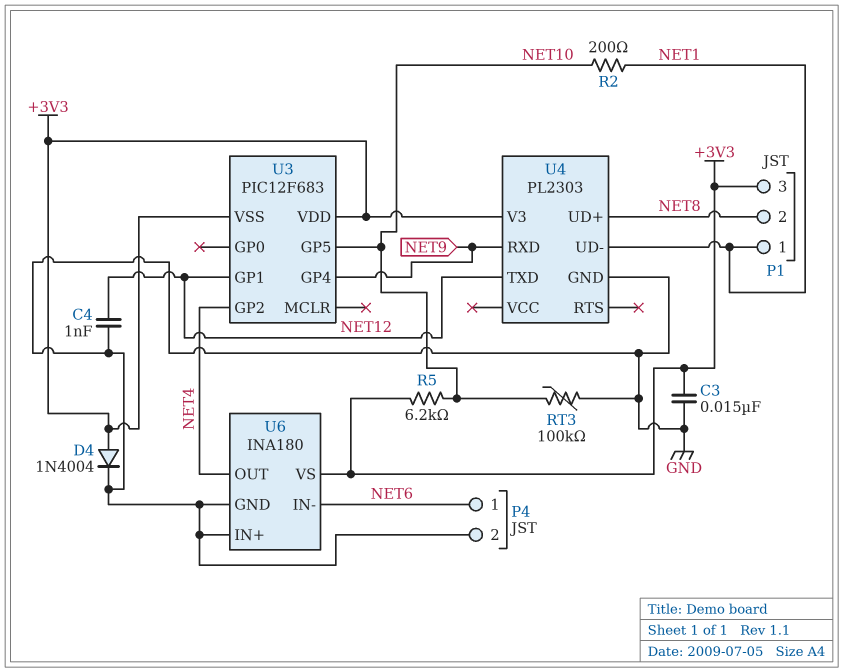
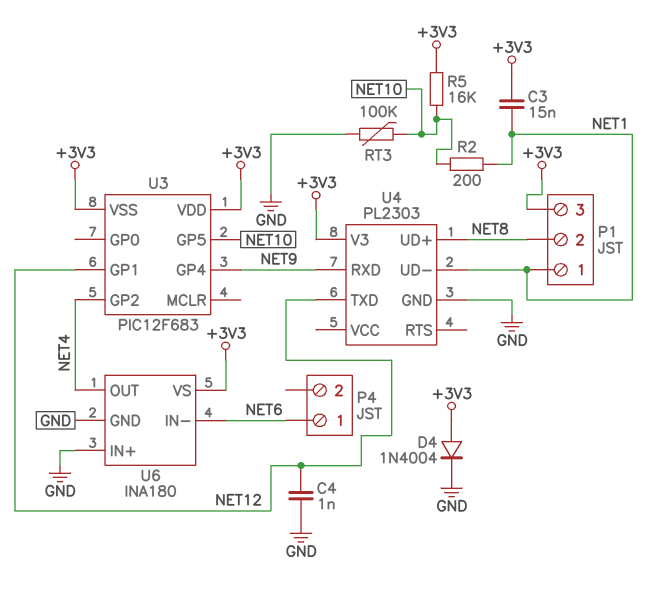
C3: 15nF (+3V3, GND) -> 15nF (+3V3, NET1)
P4 pin 2: GND -> none
R5: 6.2k (+3V3, NET10) -> 16k (+3V3, NET10)

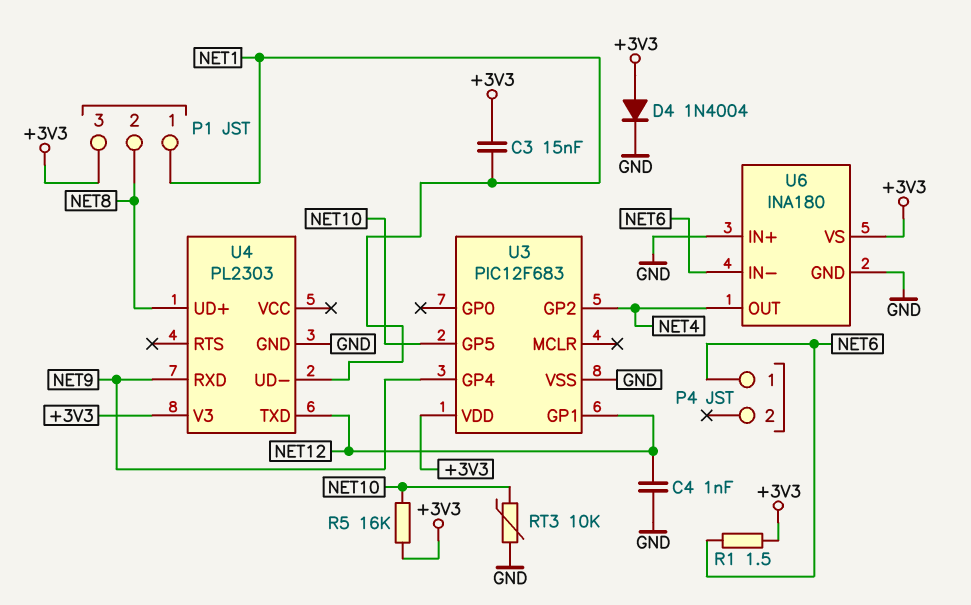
R1: none -> 1.5 (+3V3, NET6)
R2: 200 (NET1, NET10) -> none
RT3: 100k (GND, NET10) -> 10k (GND, NET10)
U3 pin VSS: +3V3 -> GND

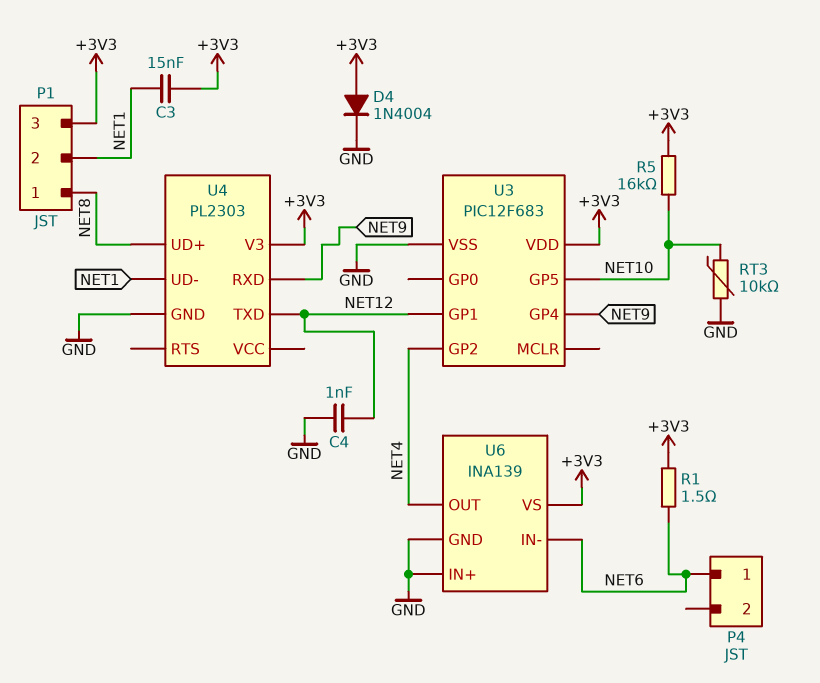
P1 pin 1: NET1 -> NET8
P1 pin 2: NET8 -> NET1
U6: INA180 -> INA139

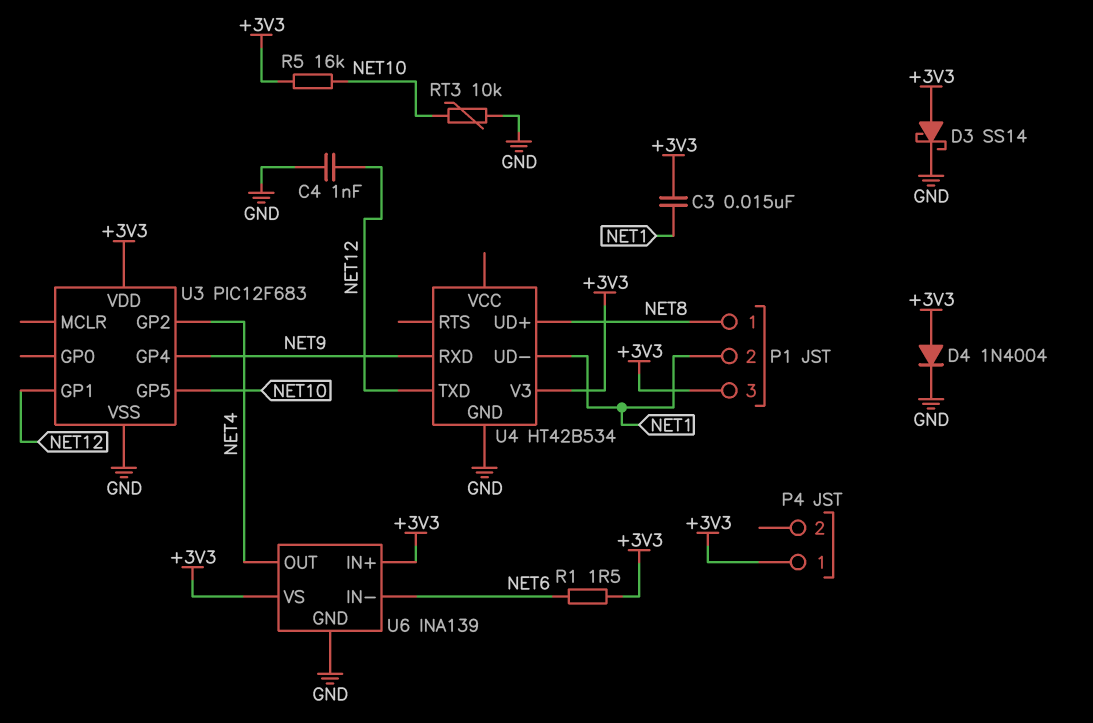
D3: none -> schottky SS14 (A +3V3, K GND)
P4 pin 1: NET6 -> +3V3
U4: PL2303 -> HT42B534
U6 pin IN+: GND -> +3V3

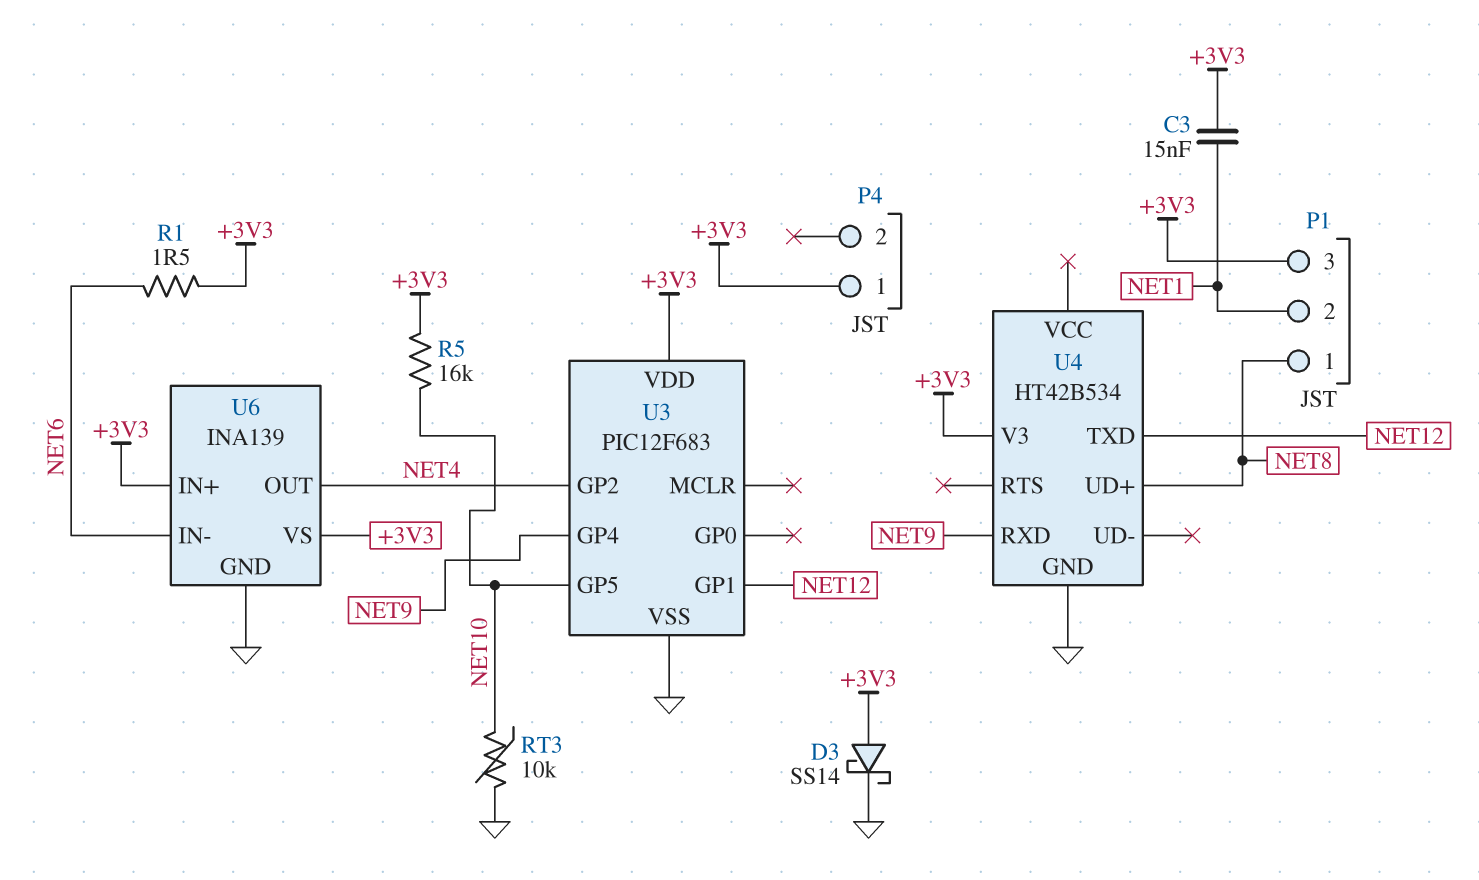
C4: 1nF (GND, NET12) -> none
D4: diode 1N4004 (A +3V3, K GND) -> none
U4 pin UD-: NET1 -> none

